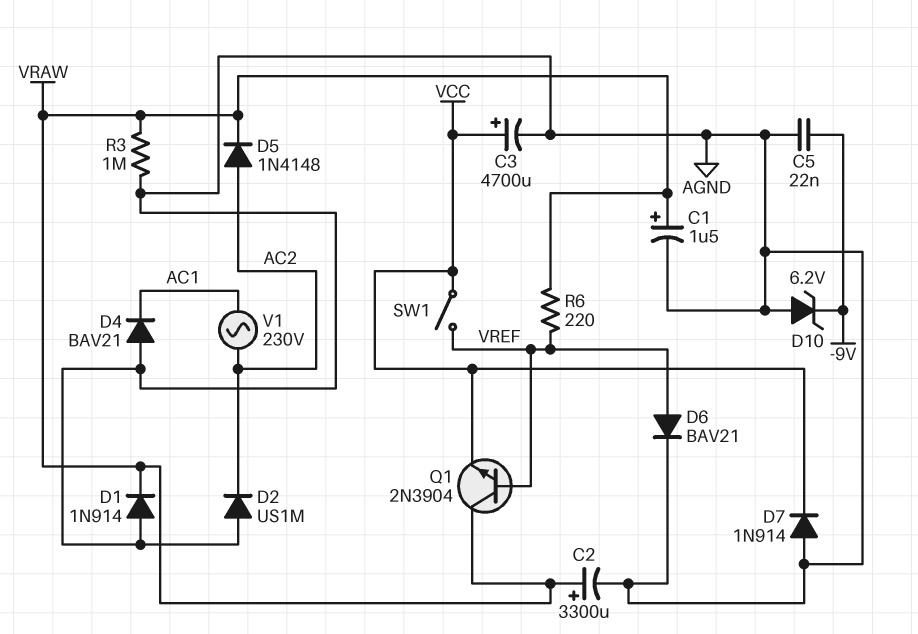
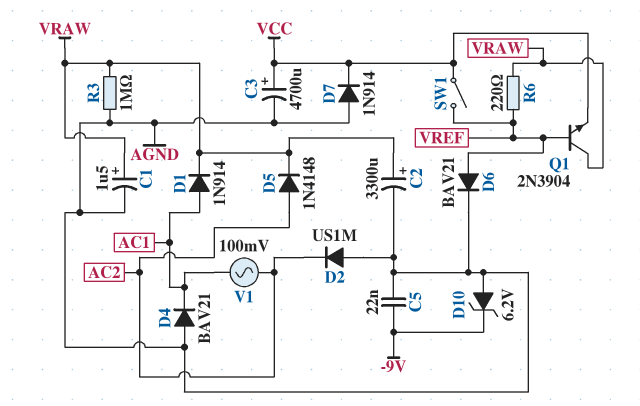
D1: diode 1N914 (A AGND, K VRAW) -> diode 1N914 (A AC1, K VRAW)
V1: AC 230V (AC1, AC2) -> AC 100mV (AC1, AC2)

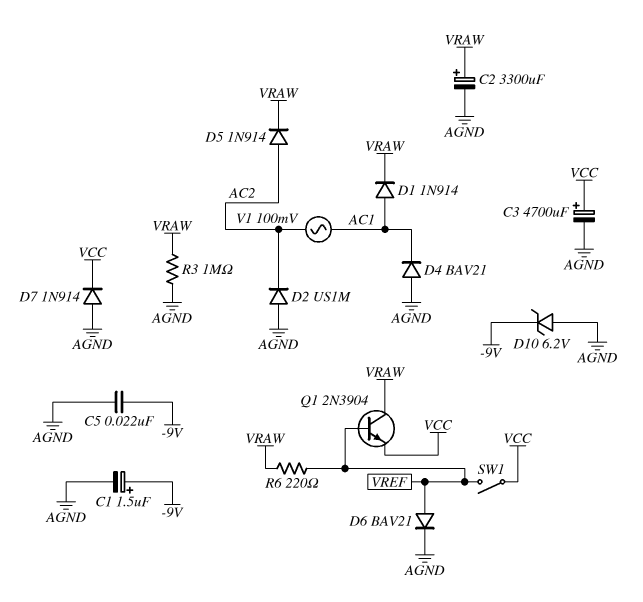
C1: 1.5uF (plus VRAW, minus AGND) -> 1.5uF (plus -9V, minus AGND)
D5: diode 1N4148 (A AC2, K VRAW) -> diode 1N914 (A AC2, K VRAW)

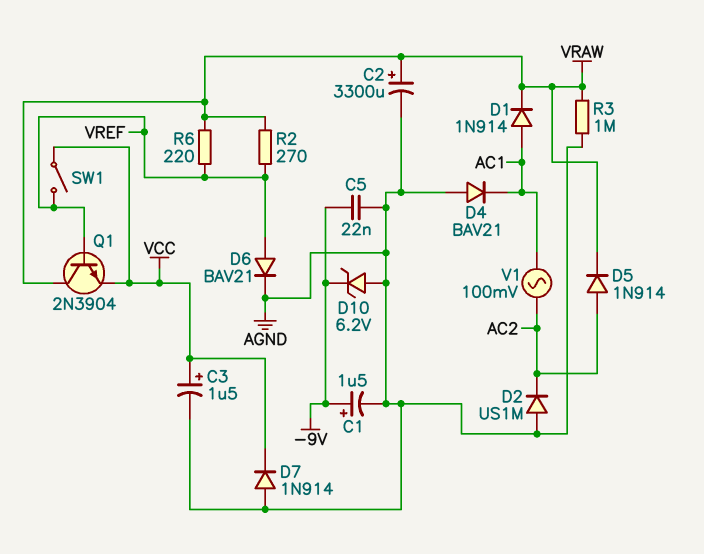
C3: 4700uF (plus VCC, minus AGND) -> 1.5uF (plus VCC, minus AGND)
R2: none -> 270 (VRAW, VREF)

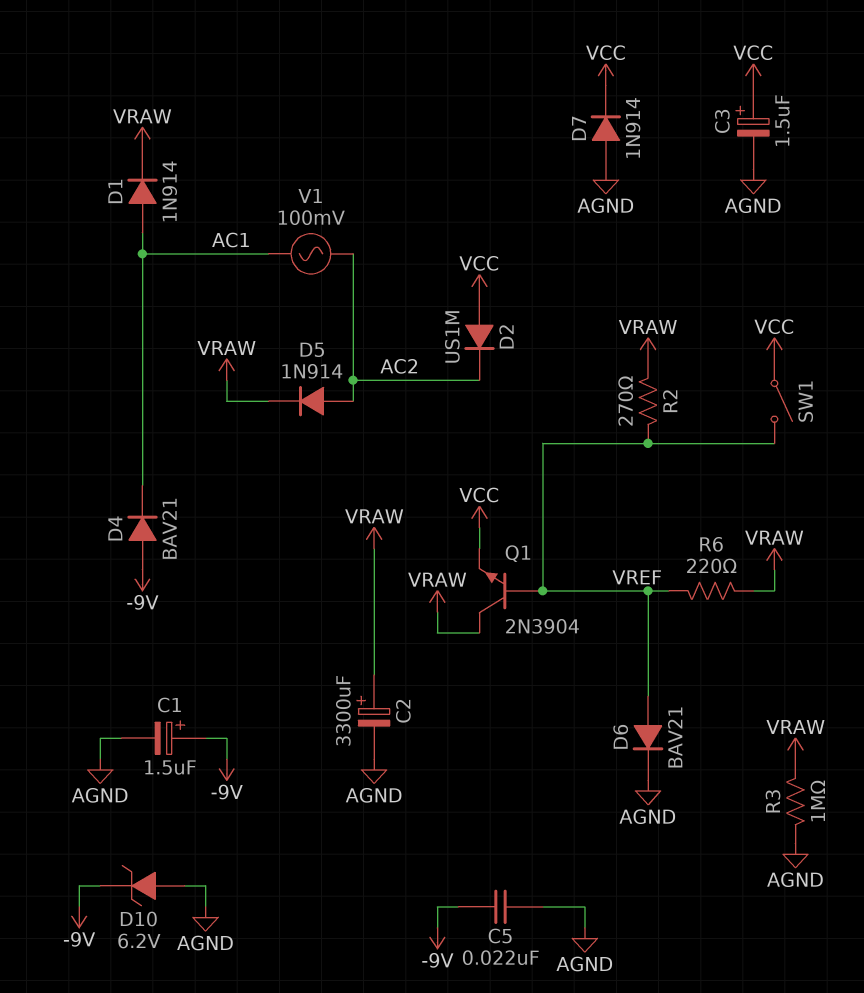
D2: diode US1M (A AGND, K AC2) -> diode US1M (A VCC, K AC2)
D4: diode BAV21 (A AGND, K AC1) -> diode BAV21 (A -9V, K AC1)

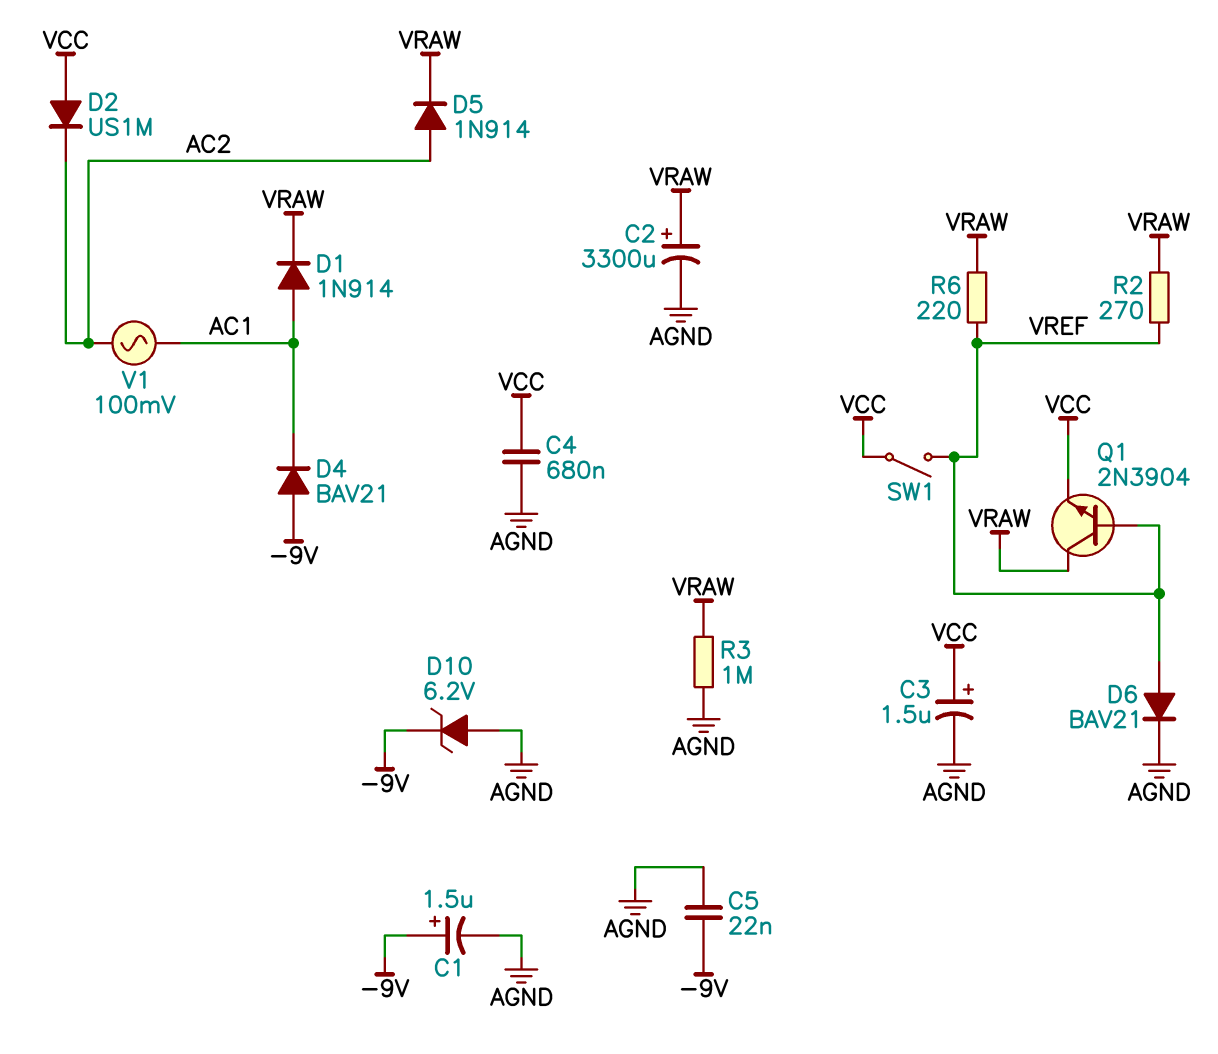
C4: none -> 680nF (AGND, VCC)
D7: diode 1N914 (A AGND, K VCC) -> none

